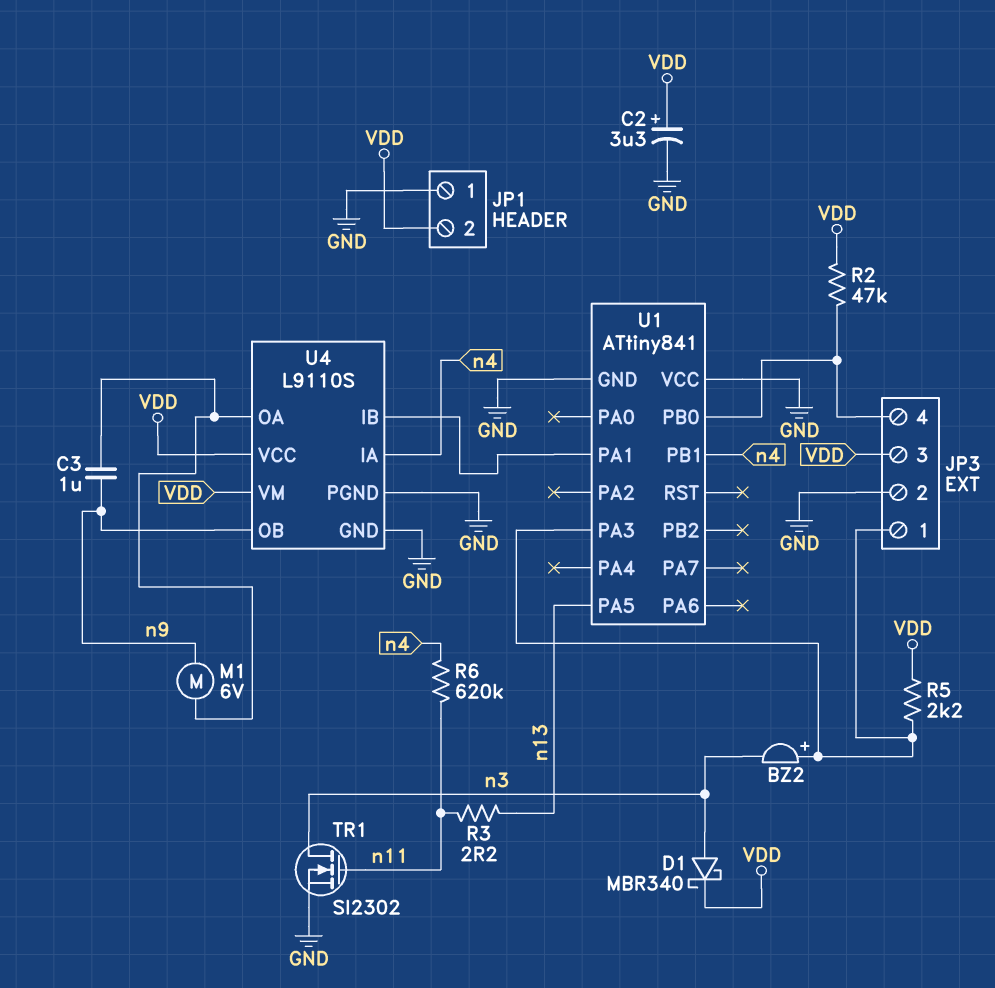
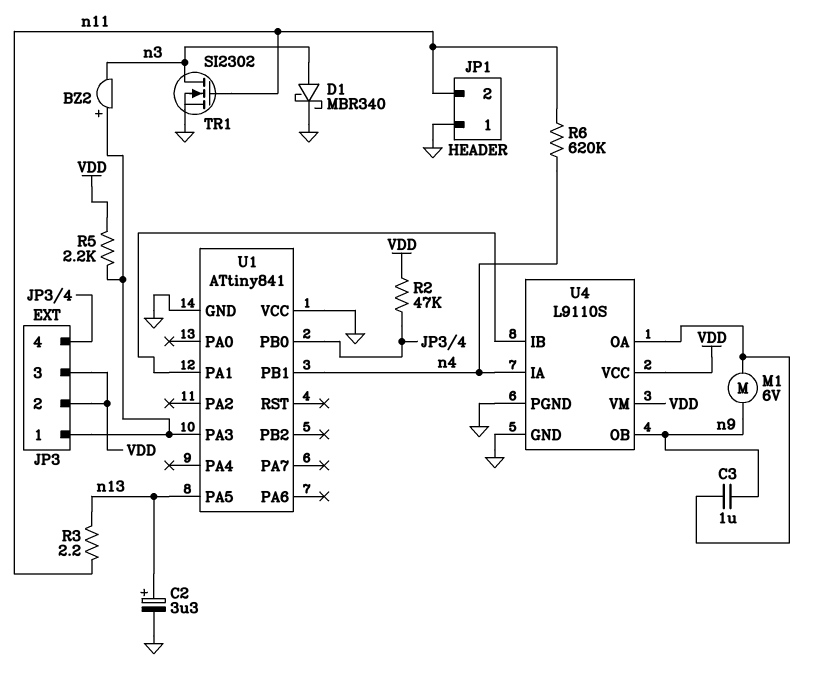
C2: 3.3uF (plus VDD, minus GND) -> 3.3uF (plus n13, minus GND)
D1: schottky MBR340 (A n3, K VDD) -> schottky MBR340 (A n3, K GND)
JP1 pin 2: VDD -> n11
JP3 pin 2: GND -> VDD

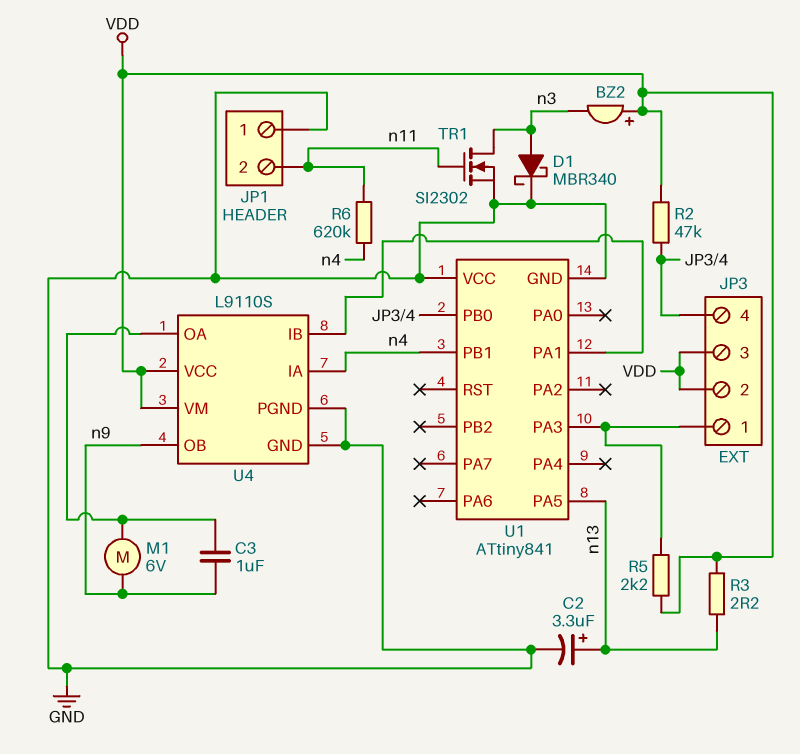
BZ2: buzzer (plus JP3/1, minus n3) -> buzzer (plus VDD, minus n3)
R3: 2.2 (n11, n13) -> 2.2 (VDD, n13)

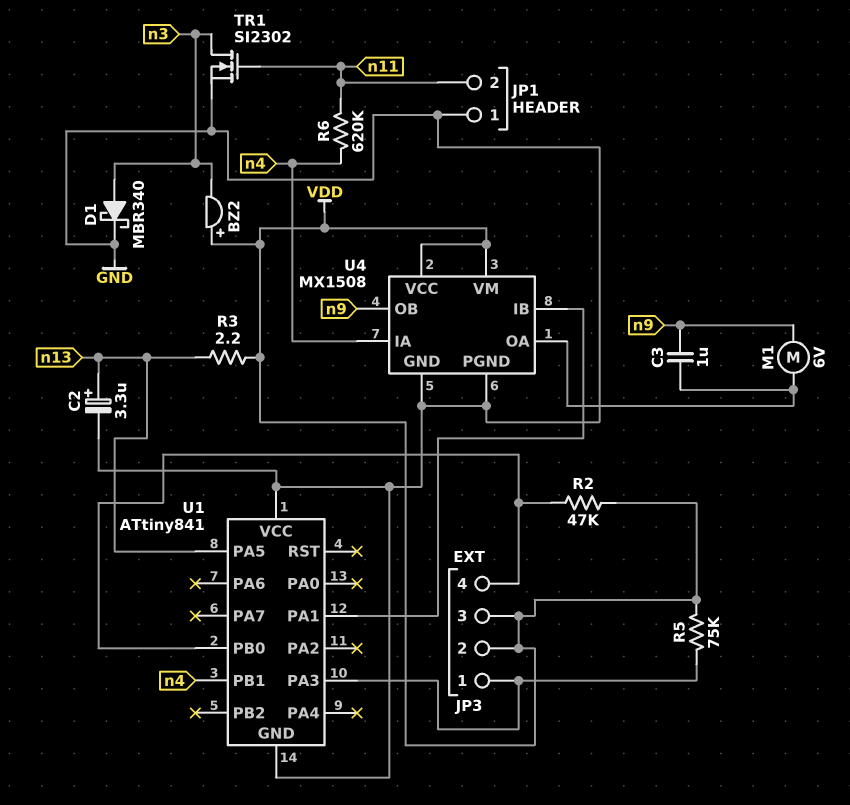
R5: 2.2k (JP3/1, VDD) -> 75k (JP3/1, VDD)
U4: L9110S -> MX1508

